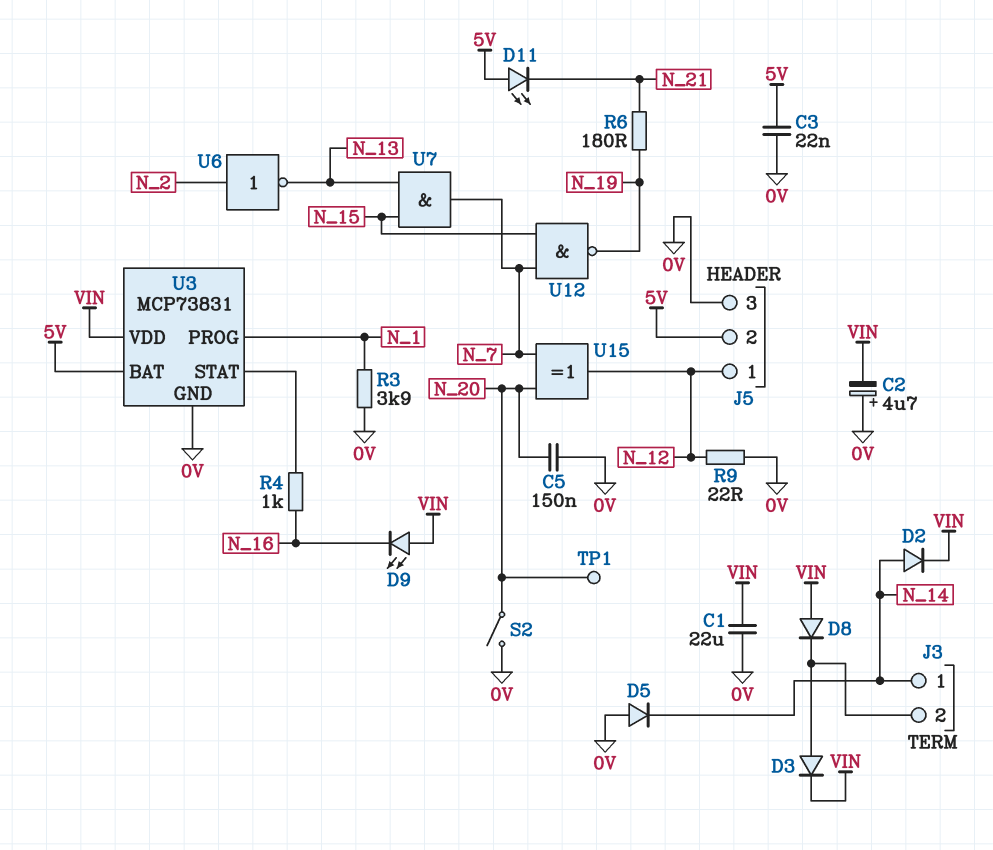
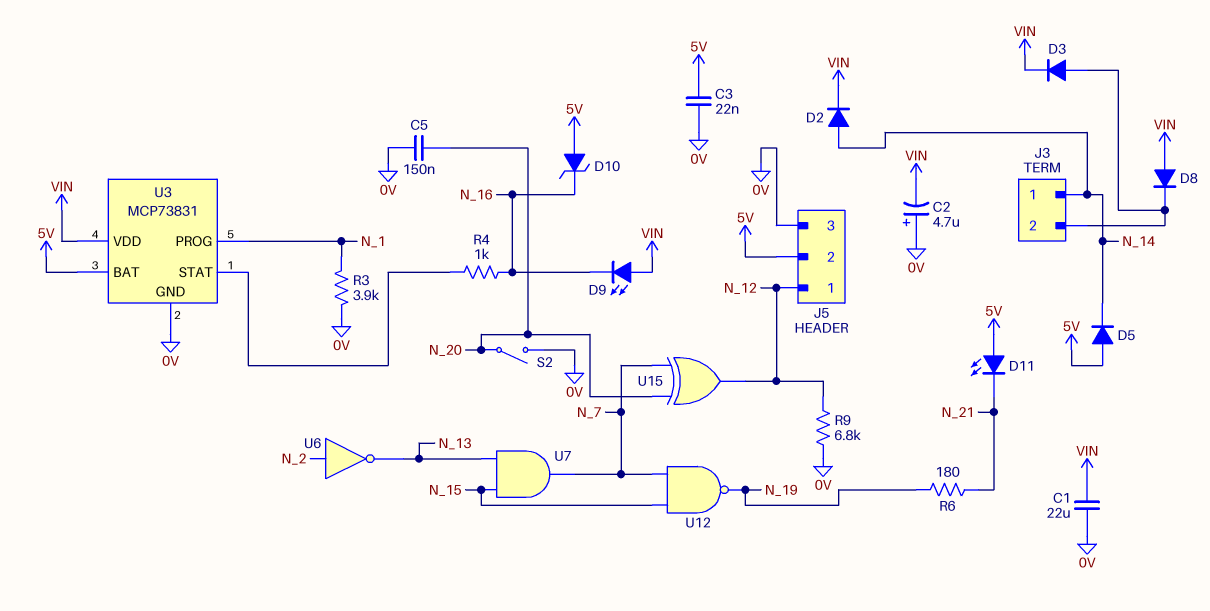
D5: diode (A 0V, K N_14) -> diode (A 5V, K N_14)
D10: none -> zener (A 5V, K N_16)
R9: 22 (0V, N_12) -> 6.8k (0V, N_12)
TP1: test point (N_20) -> none

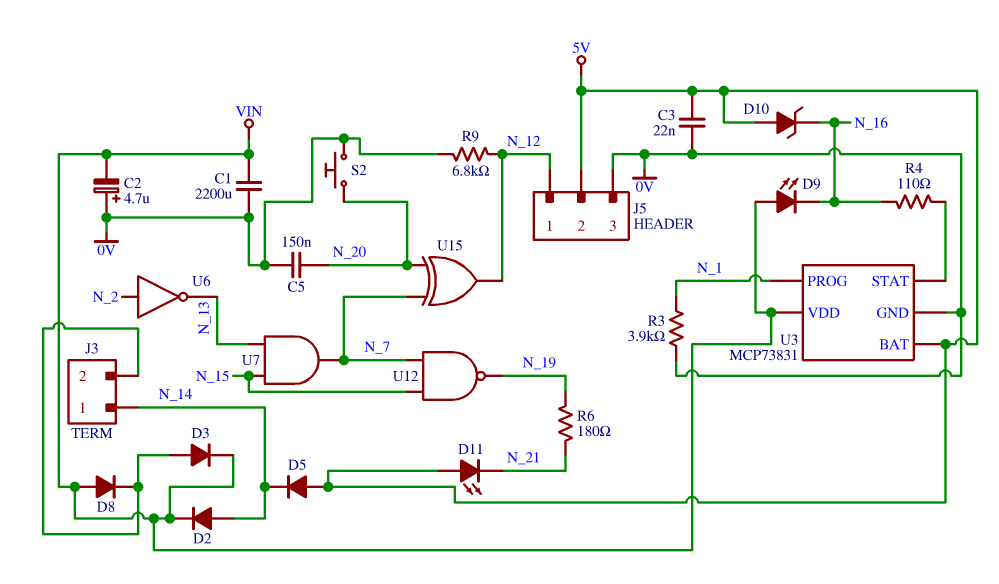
C1: 22uF (0V, VIN) -> 2200uF (0V, VIN)
R4: 1k (N_16, U3/STAT) -> 110 (N_16, U3/STAT)
S2: switch (0V, N_20) -> button (0V, N_20)

